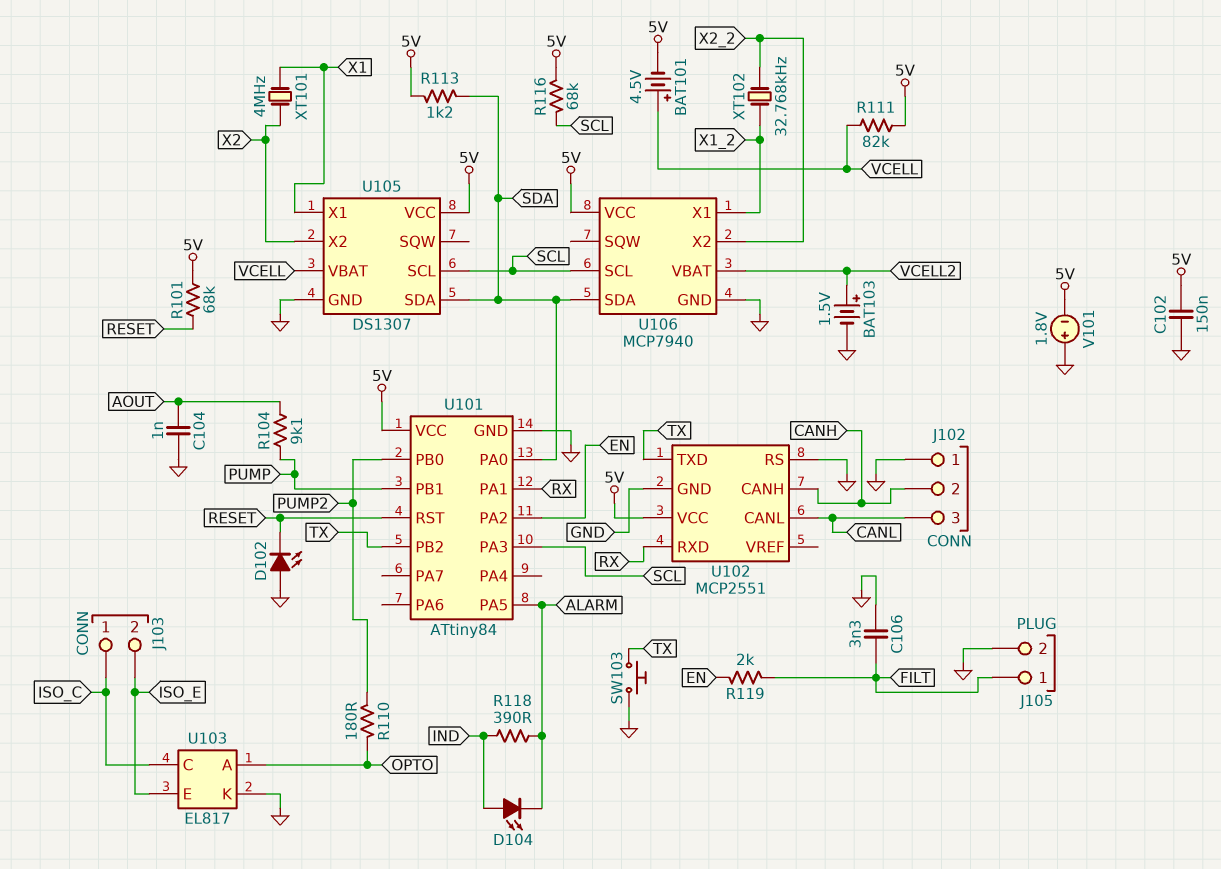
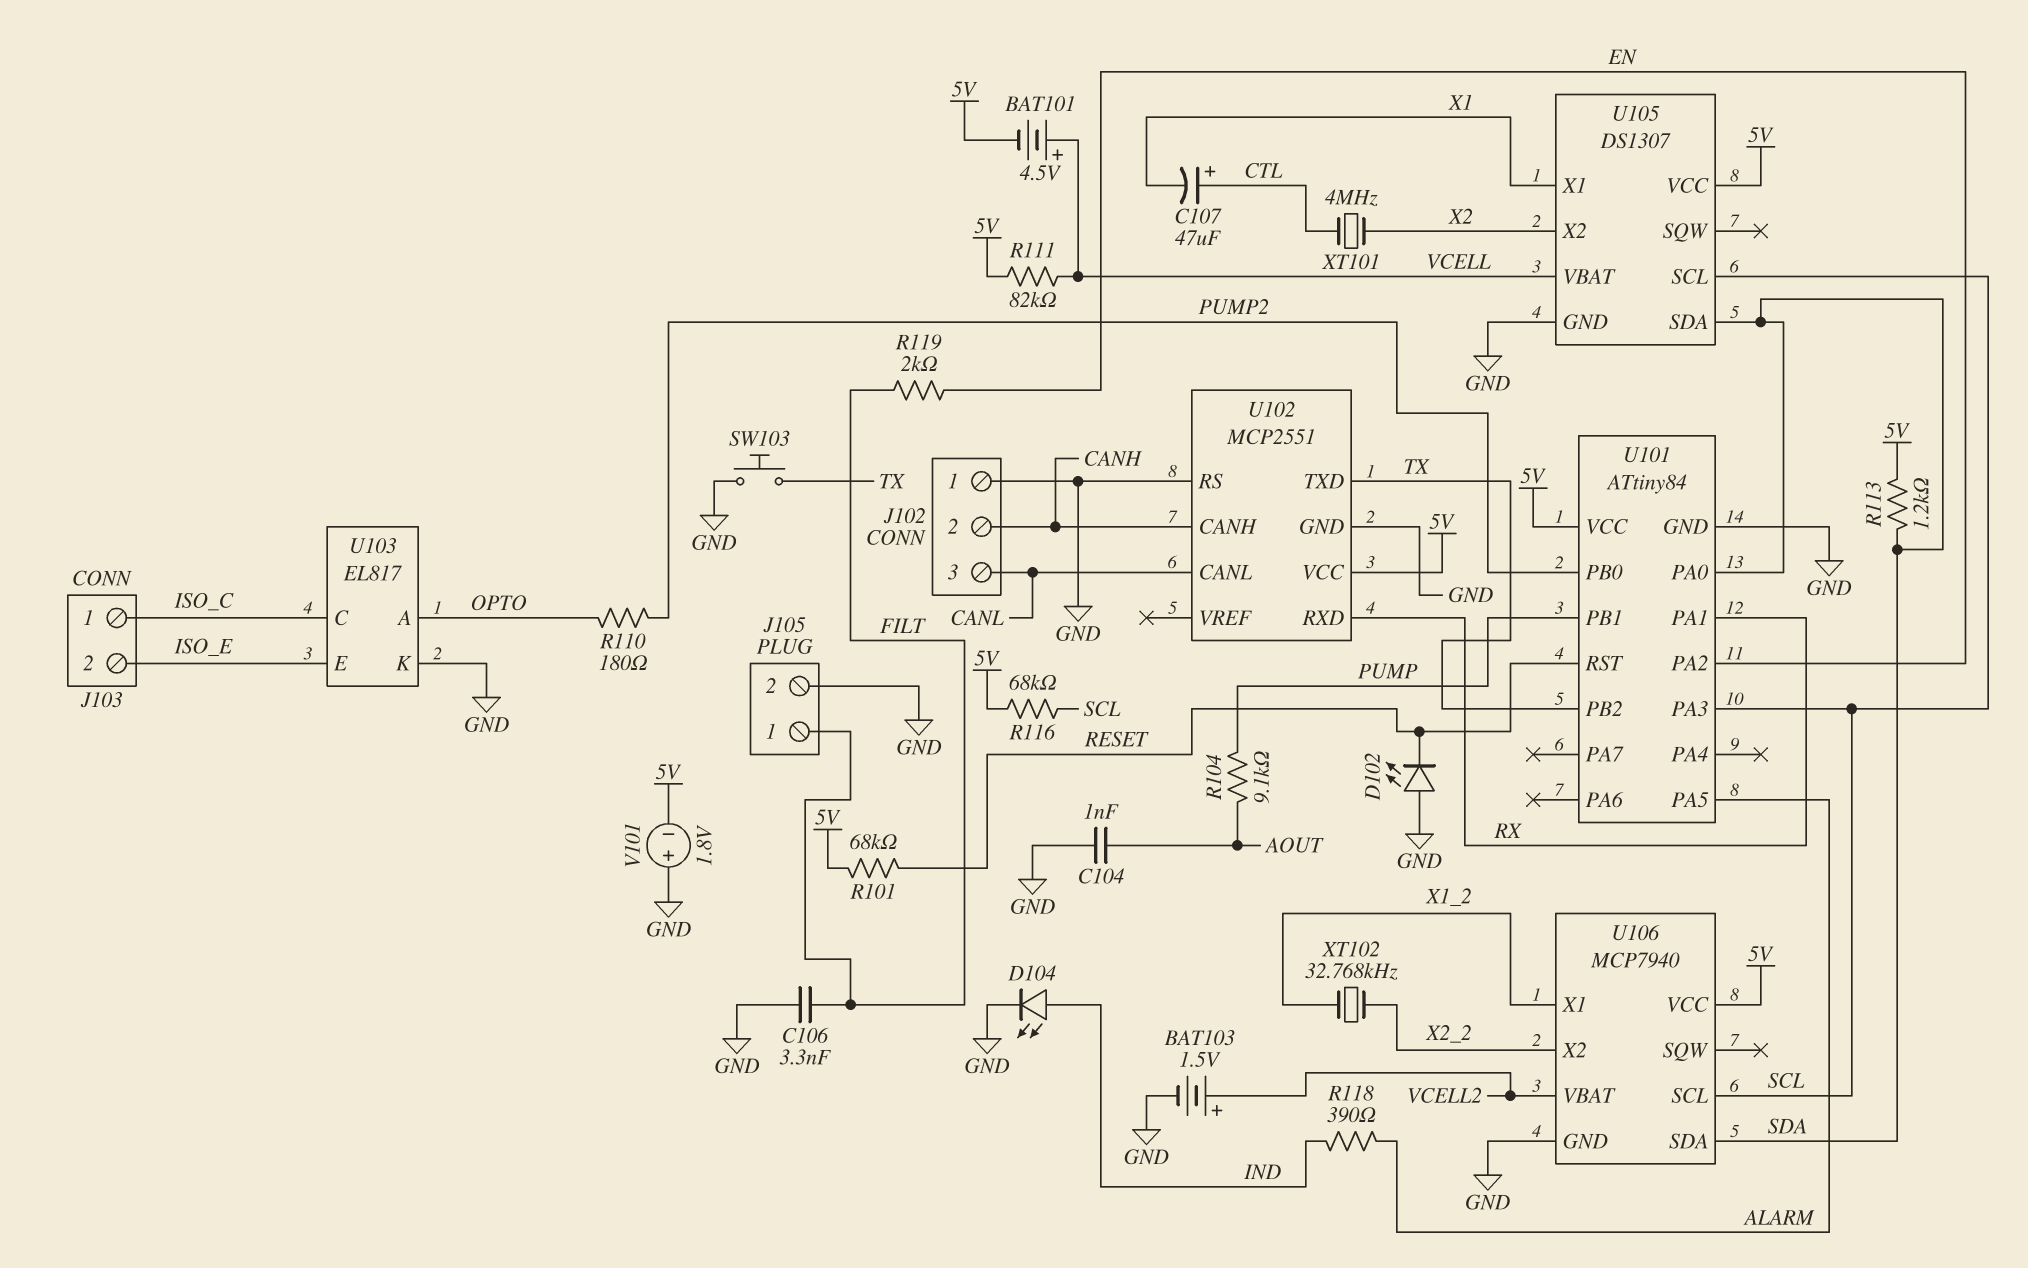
C102: 150nF (5V, GND) -> none
C107: none -> 47uF (plus CTL, minus X1)
D104: LED (A IND, K ALARM) -> LED (A IND, K GND)
XT101: 4MHz (X1, X2) -> 4MHz (CTL, X2)

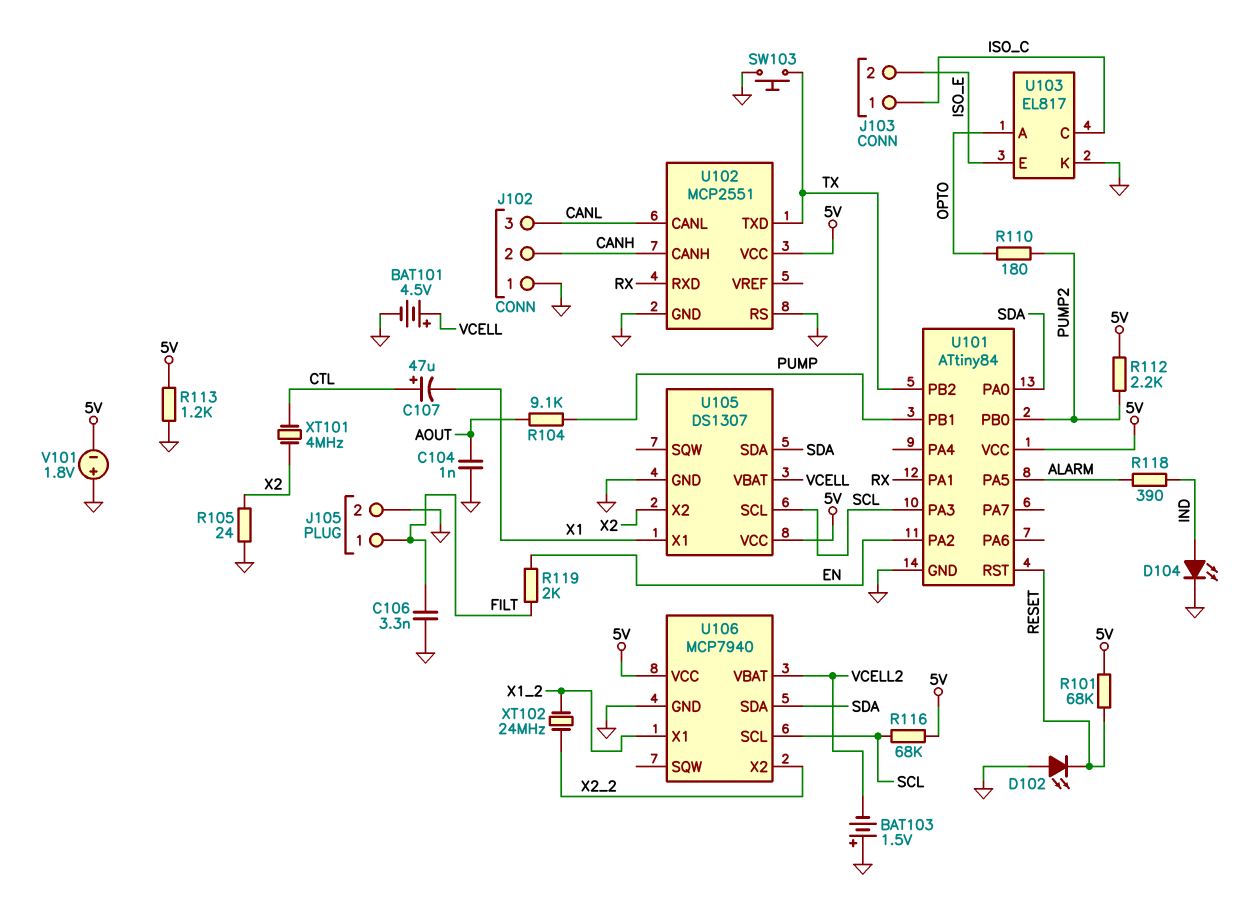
BAT101: 4.5V (plus VCELL, minus 5V) -> 4.5V (plus VCELL, minus GND)
BAT103: 1.5V (plus VCELL2, minus GND) -> 1.5V (plus GND, minus VCELL2)
R105: none -> 24 (GND, X2)
R111: 82k (5V, VCELL) -> none
R112: none -> 2.2k (5V, PUMP2)
R113: 1.2k (5V, SDA) -> 1.2k (5V, GND)
XT102: 32.768kHz (X1_2, X2_2) -> 24MHz (X1_2, X2_2)

